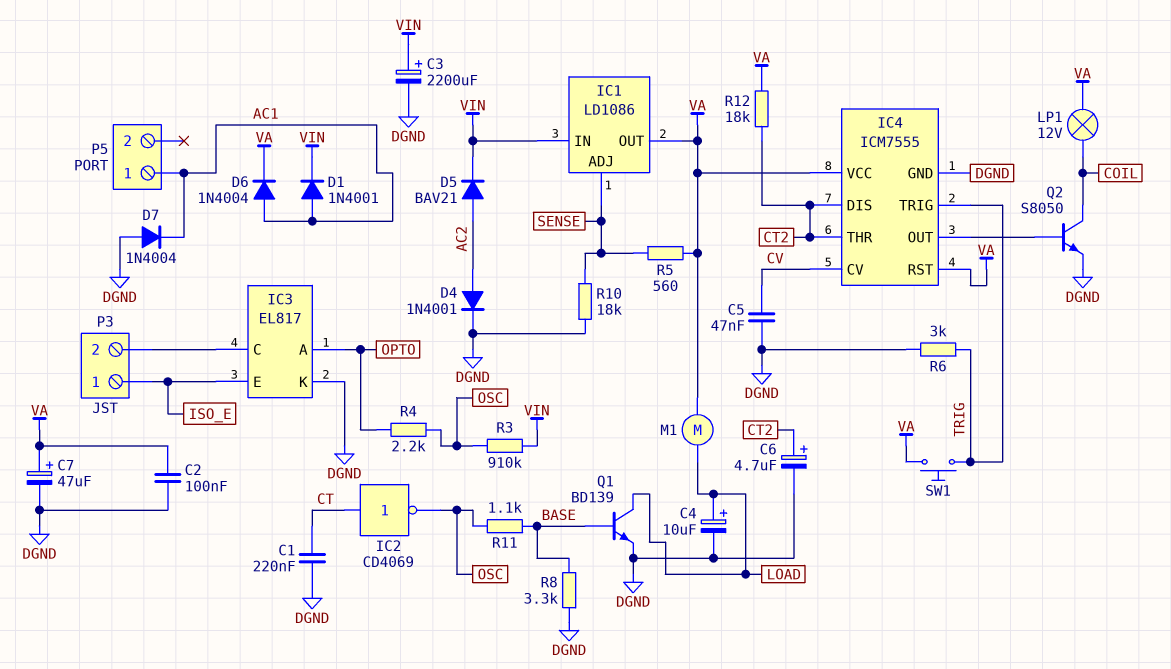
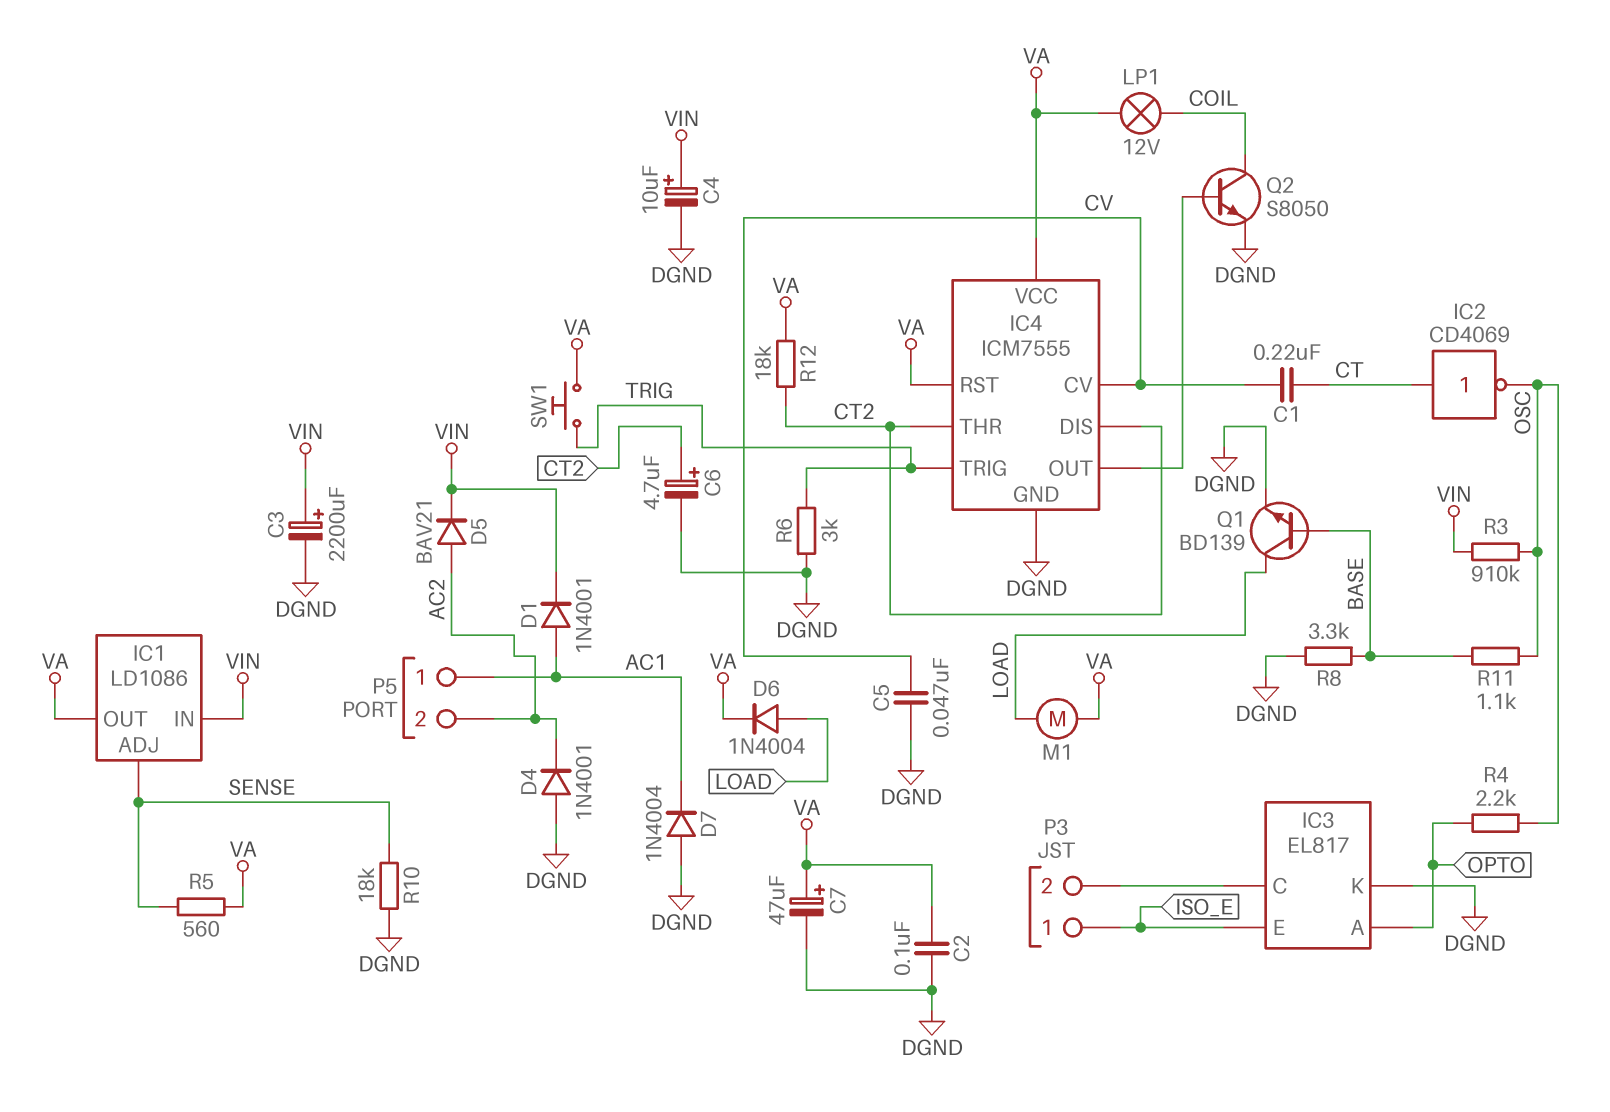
C1: 220nF (CT, DGND) -> 220nF (CT, CV)
C4: 10uF (plus LOAD, minus DGND) -> 10uF (plus VIN, minus DGND)
D4: diode 1N4001 (A AC2, K DGND) -> diode 1N4001 (A DGND, K AC2)
D6: diode 1N4004 (A AC1, K VA) -> diode 1N4004 (A LOAD, K VA)
P5 pin 2: none -> AC2

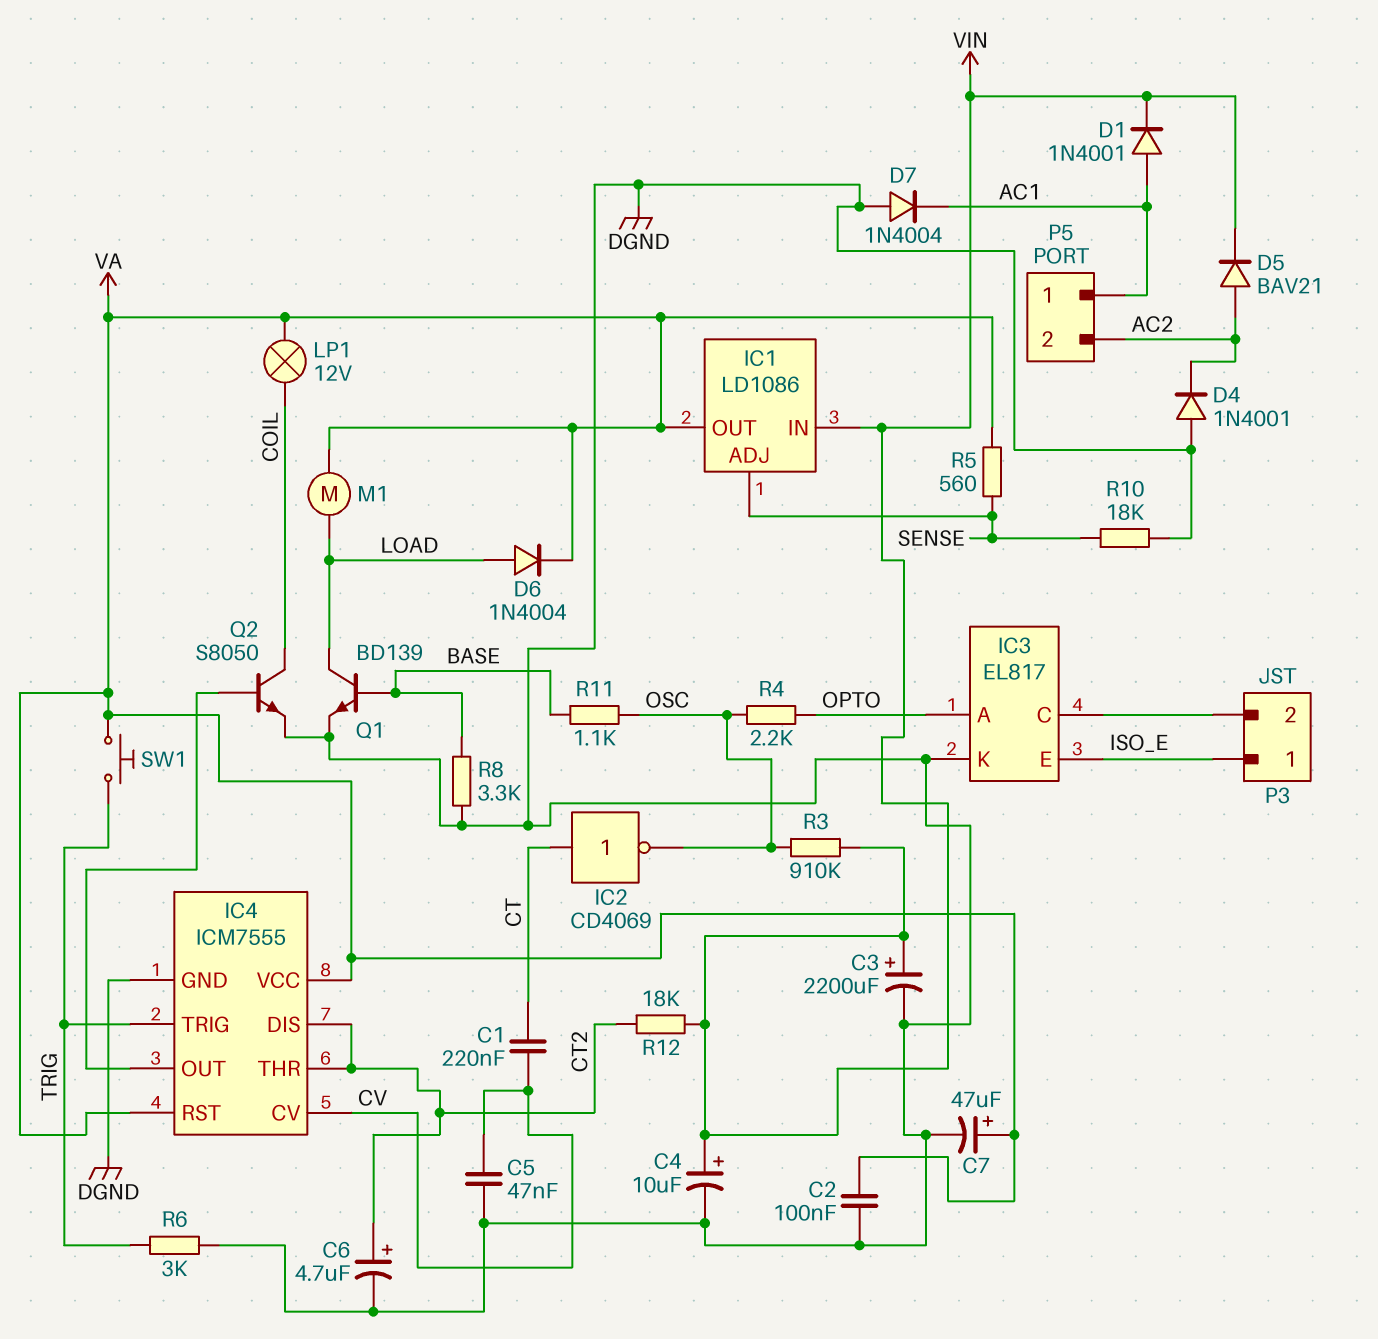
R12: 18k (CT2, VA) -> 18k (CT2, VIN)

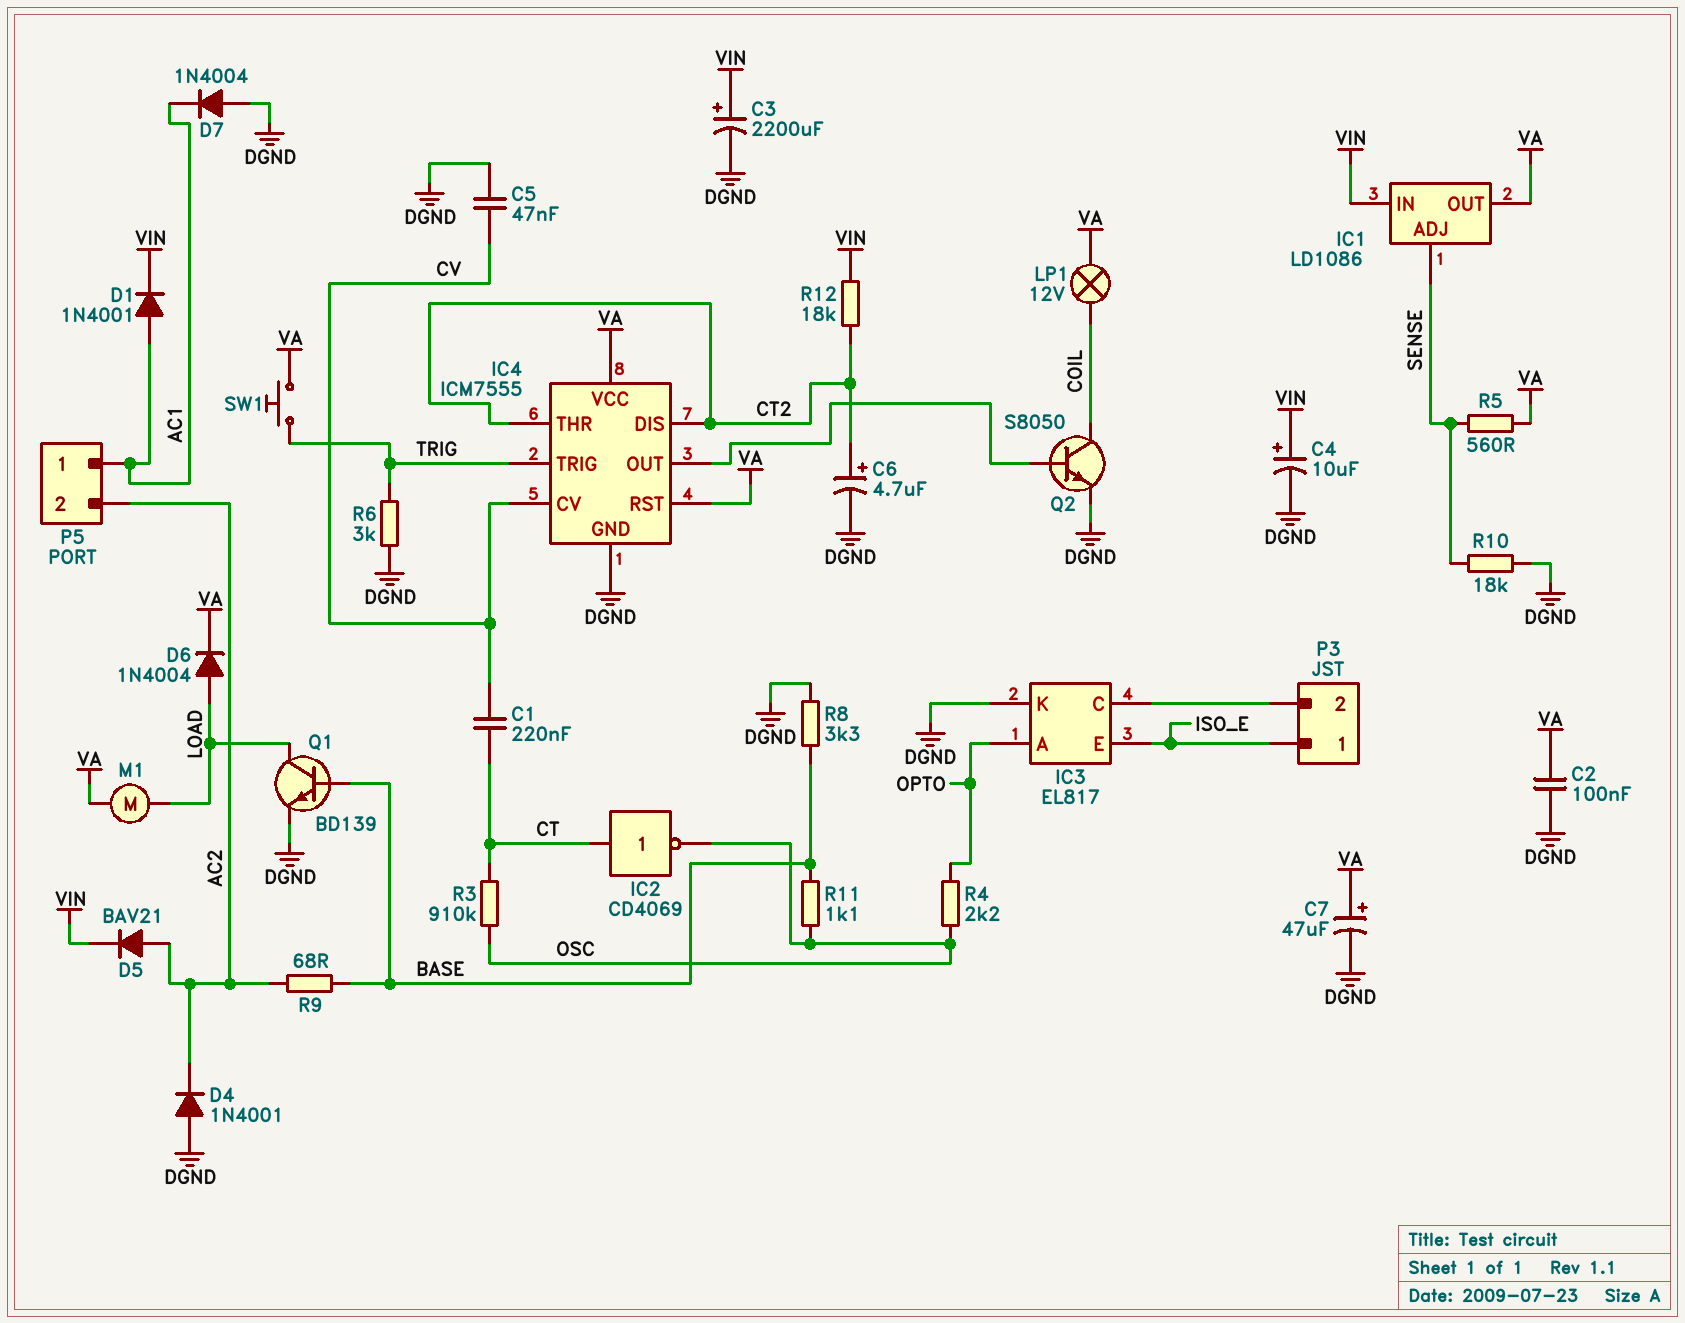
R3: 910k (OSC, VIN) -> 910k (CT, OSC)
R9: none -> 68 (AC2, BASE)

